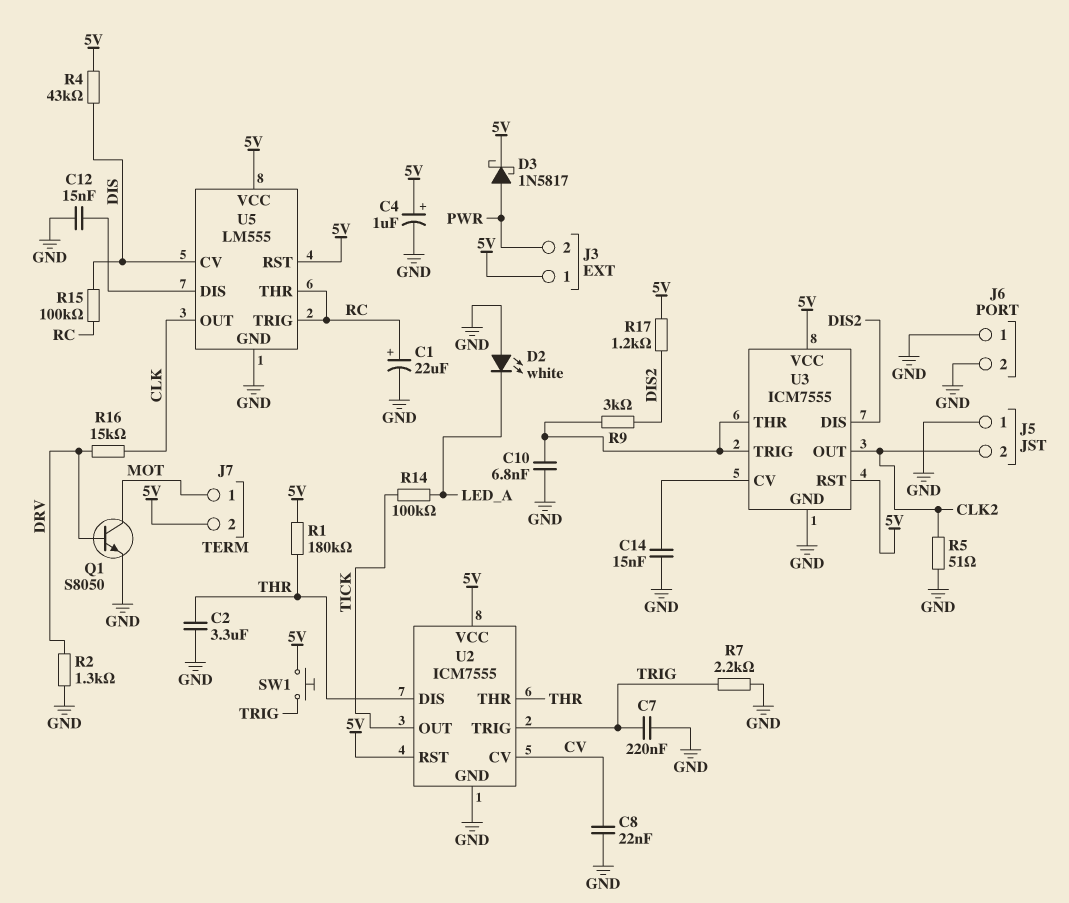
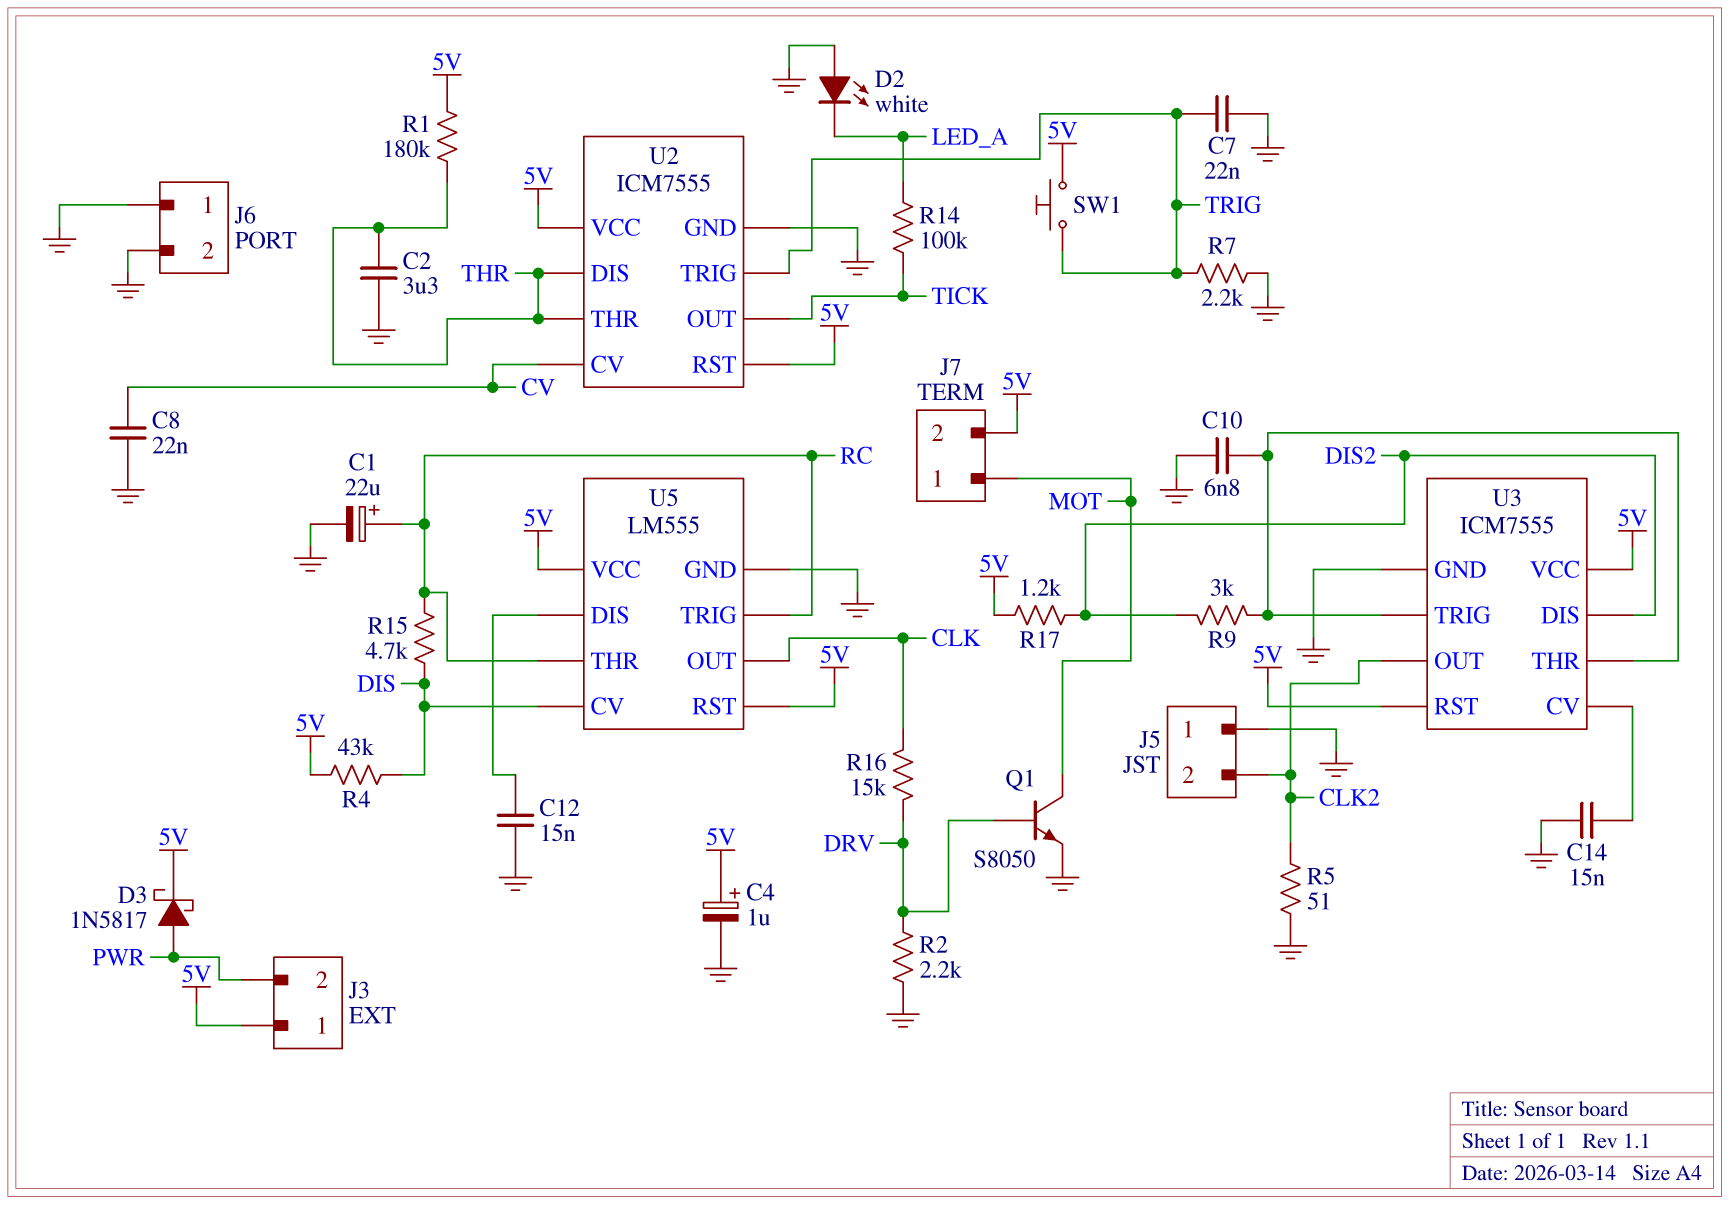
C7: 220nF (GND, TRIG) -> 22nF (GND, TRIG)
R2: 1.3k (DRV, GND) -> 2.2k (DRV, GND)
R15: 100k (DIS, RC) -> 4.7k (DIS, RC)

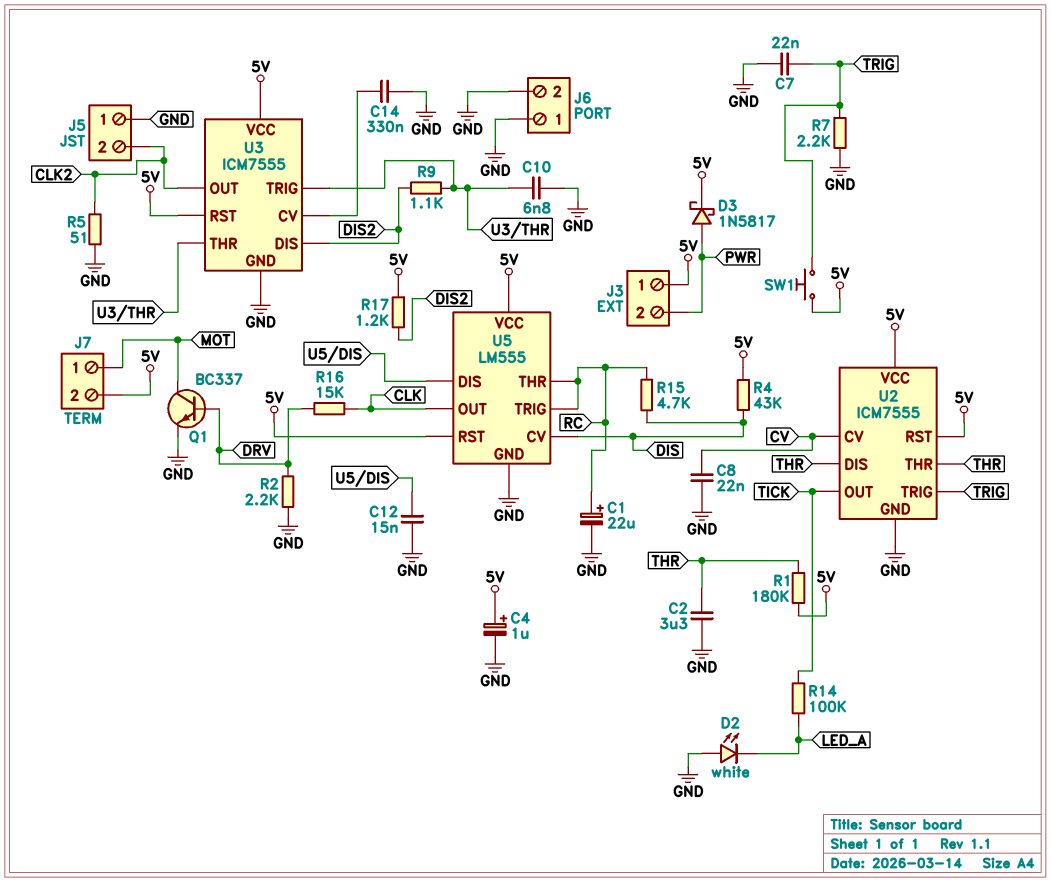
C14: 15nF (GND, U3/CV) -> 330nF (GND, U3/CV)
Q1: NPN S8050 (B DRV, C MOT, E GND) -> NPN BC337 (B DRV, C MOT, E GND)
R9: 3k (DIS2, U3/THR) -> 1.1k (DIS2, U3/THR)

